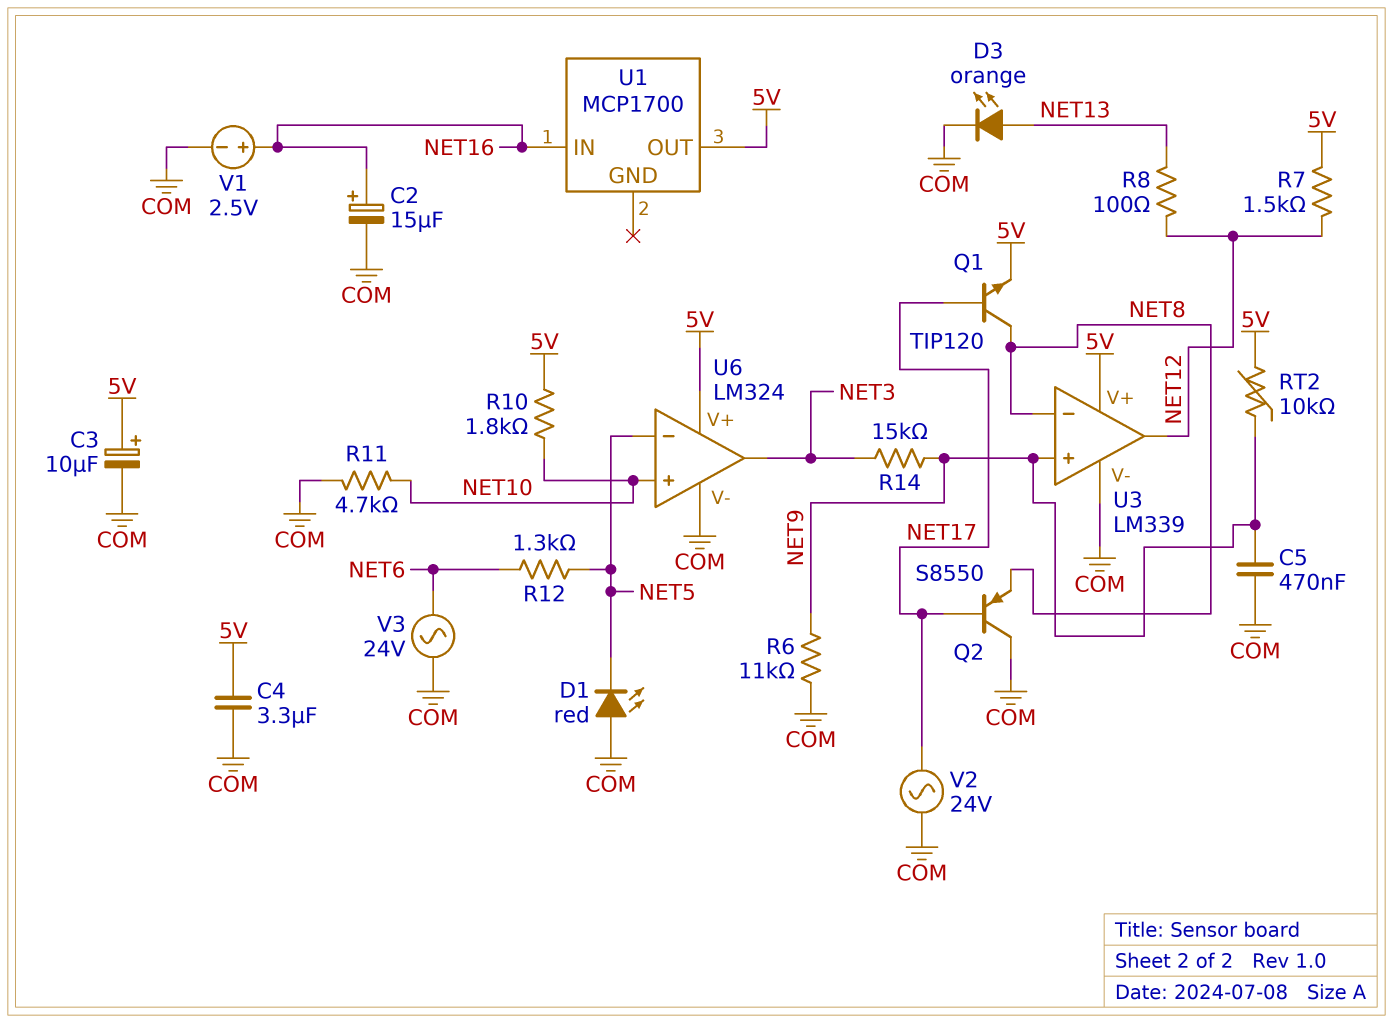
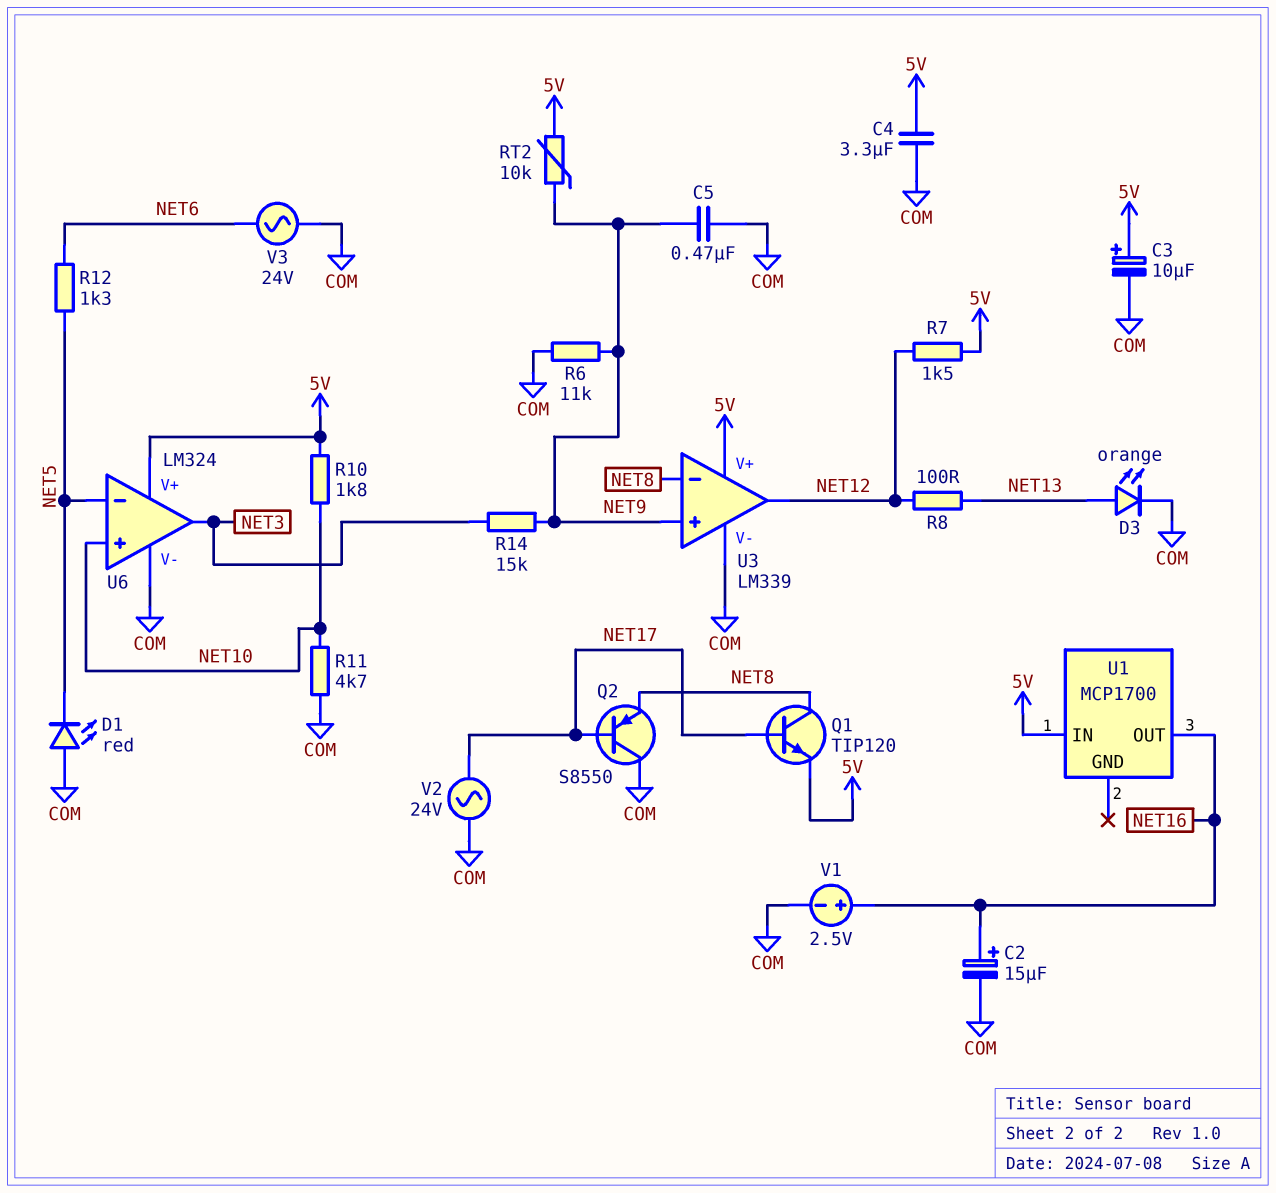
U1 pin IN: NET16 -> 5V
U1 pin OUT: 5V -> NET16

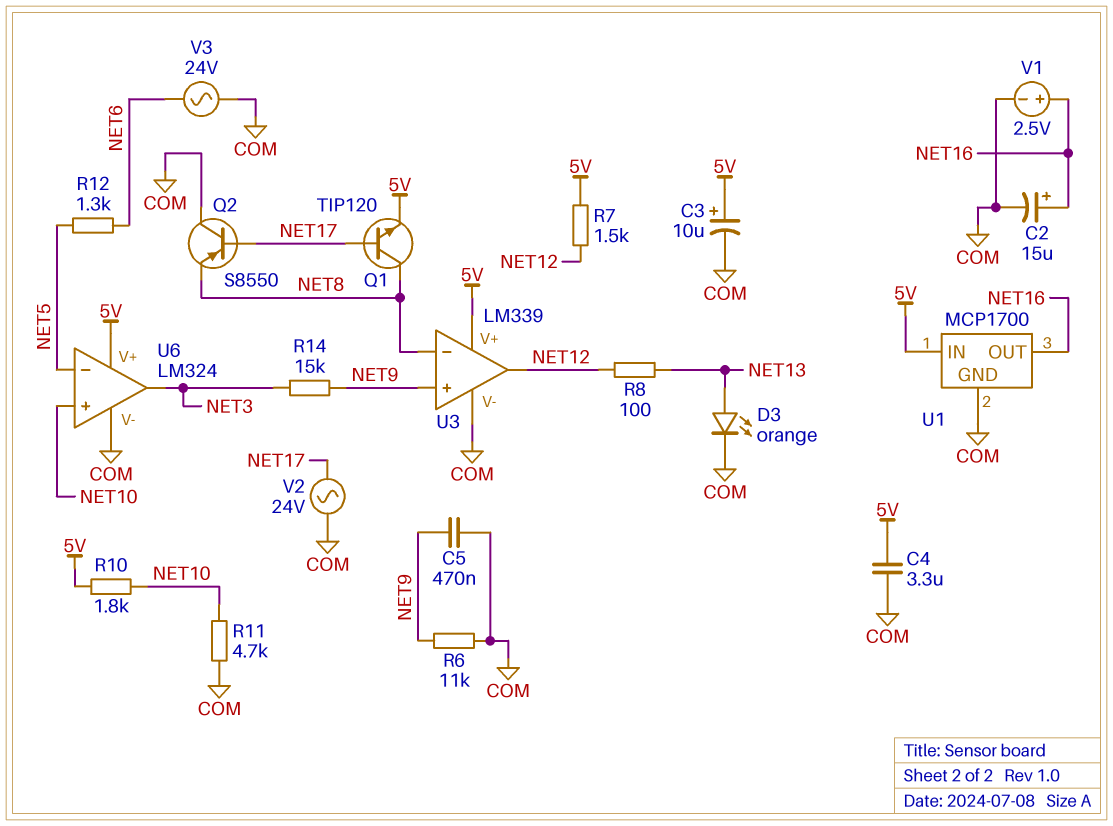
D1: LED red (A COM, K NET5) -> none
RT2: 10k (5V, NET9) -> none
U1 pin GND: none -> COM

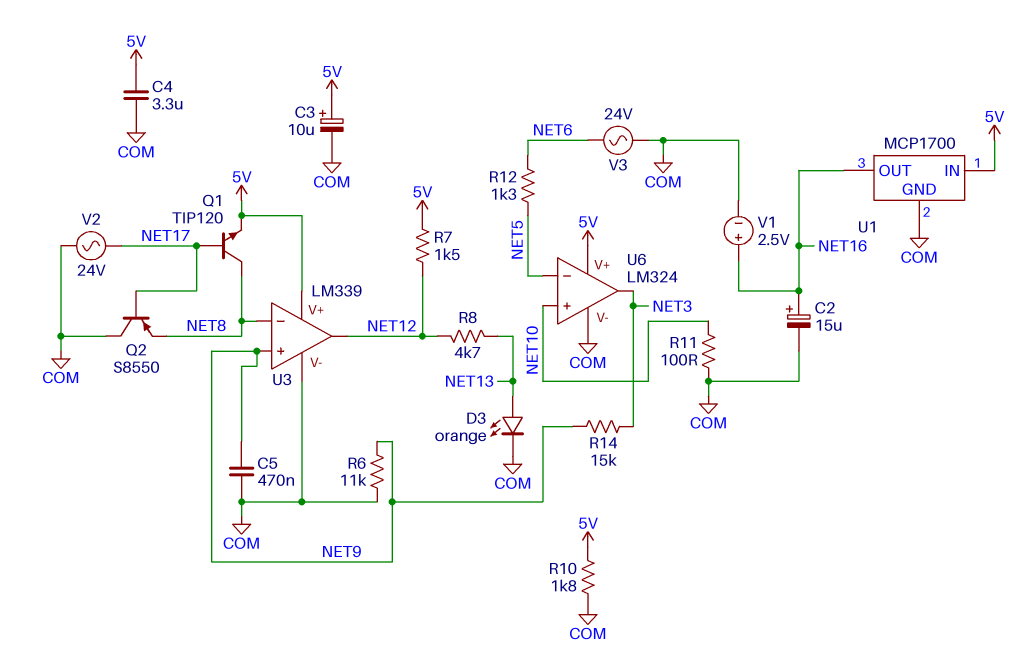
R8: 100 (NET12, NET13) -> 4.7k (NET12, NET13)
R10: 1.8k (5V, NET10) -> 1.8k (5V, COM)
R11: 4.7k (COM, NET10) -> 100 (COM, NET10)

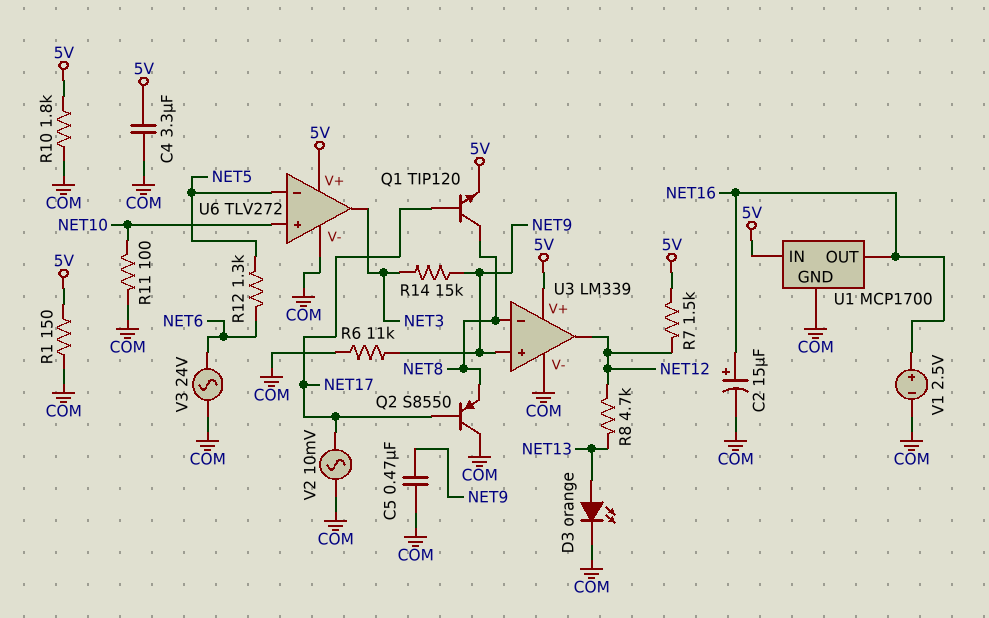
C3: 10uF (plus 5V, minus COM) -> none
R1: none -> 150 (5V, COM)
U6: LM324 -> TLV272
V2: AC 24V (COM, NET17) -> AC 10mV (COM, NET17)

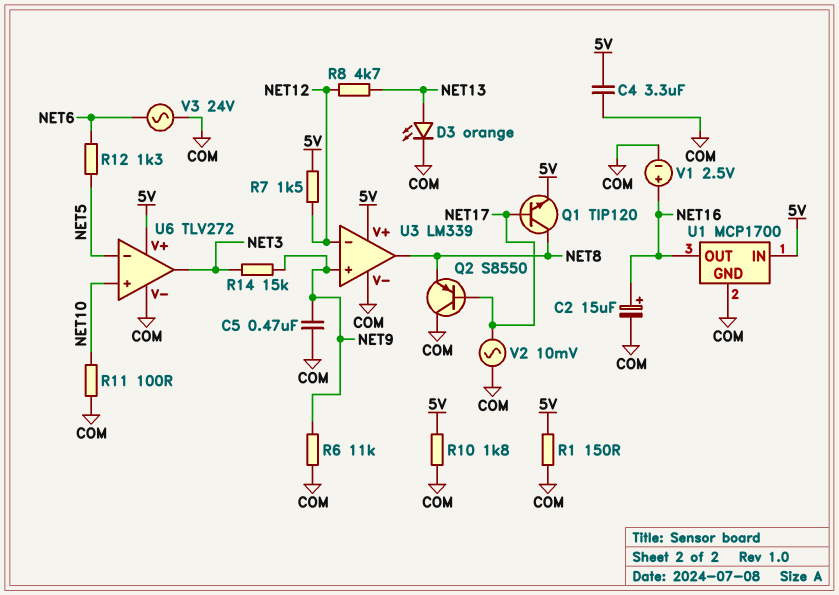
U3 pin in-: NET8 -> NET12
U3 pin out: NET12 -> NET8

